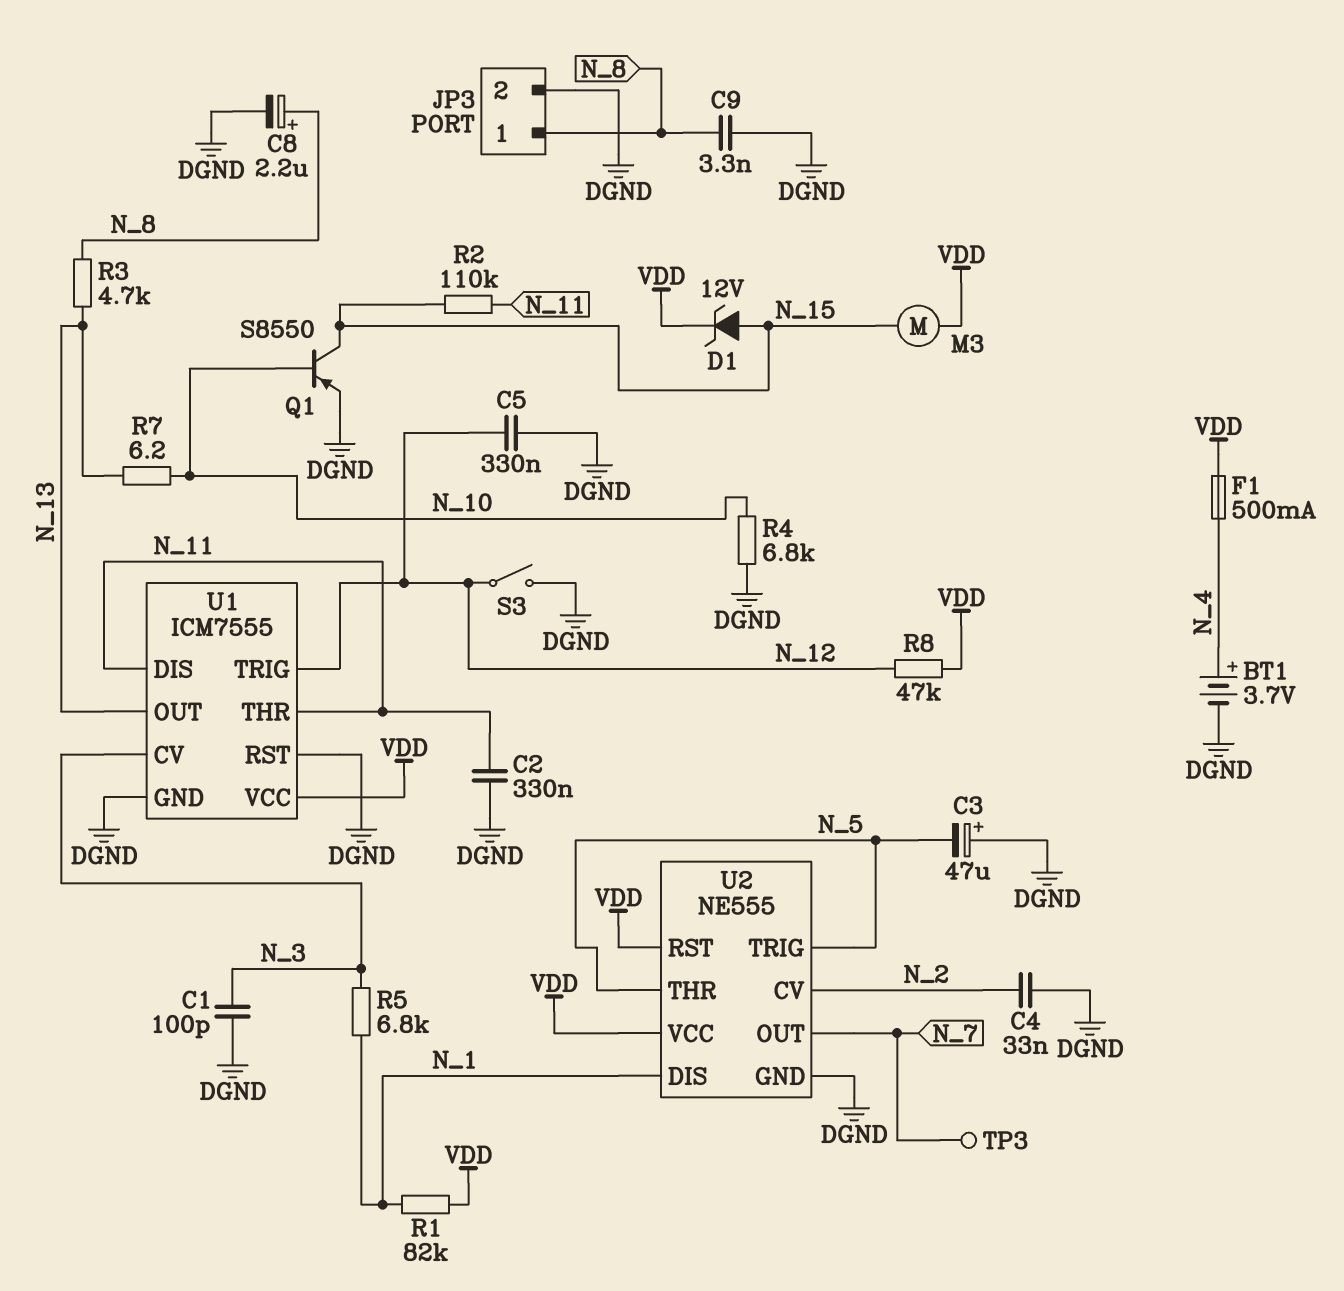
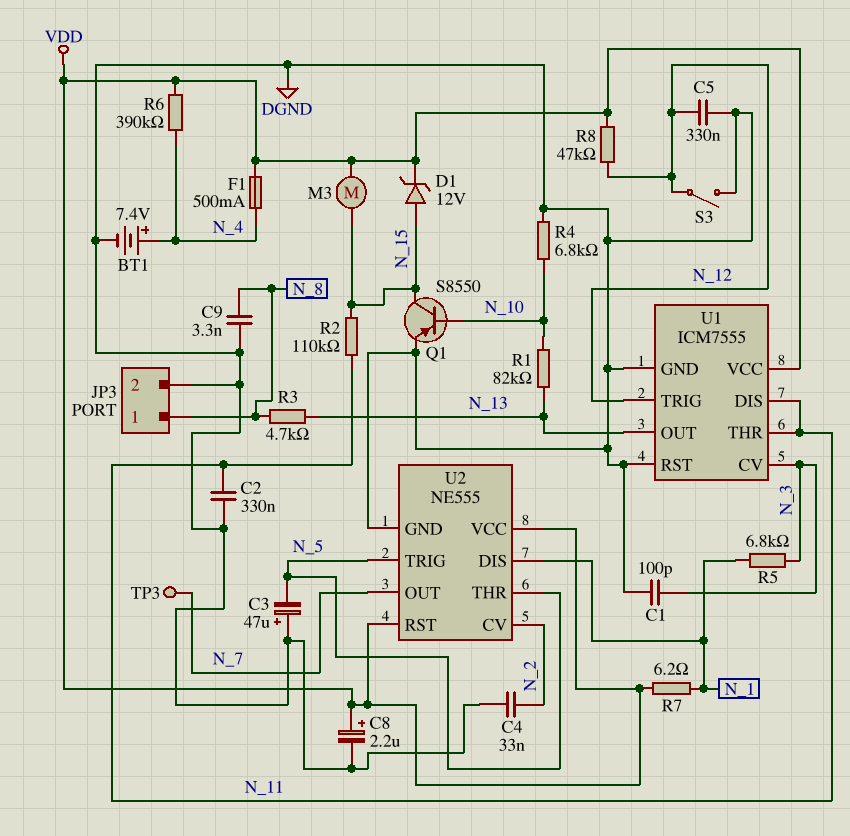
BT1: 3.7V (plus N_4, minus DGND) -> 7.4V (plus N_4, minus DGND)
C8: 2.2uF (plus N_8, minus DGND) -> 2.2uF (plus VDD, minus DGND)
R1: 82k (N_1, VDD) -> 82k (N_10, N_13)
R6: none -> 390k (N_4, VDD)
R7: 6.2 (N_10, N_13) -> 6.2 (N_1, VDD)

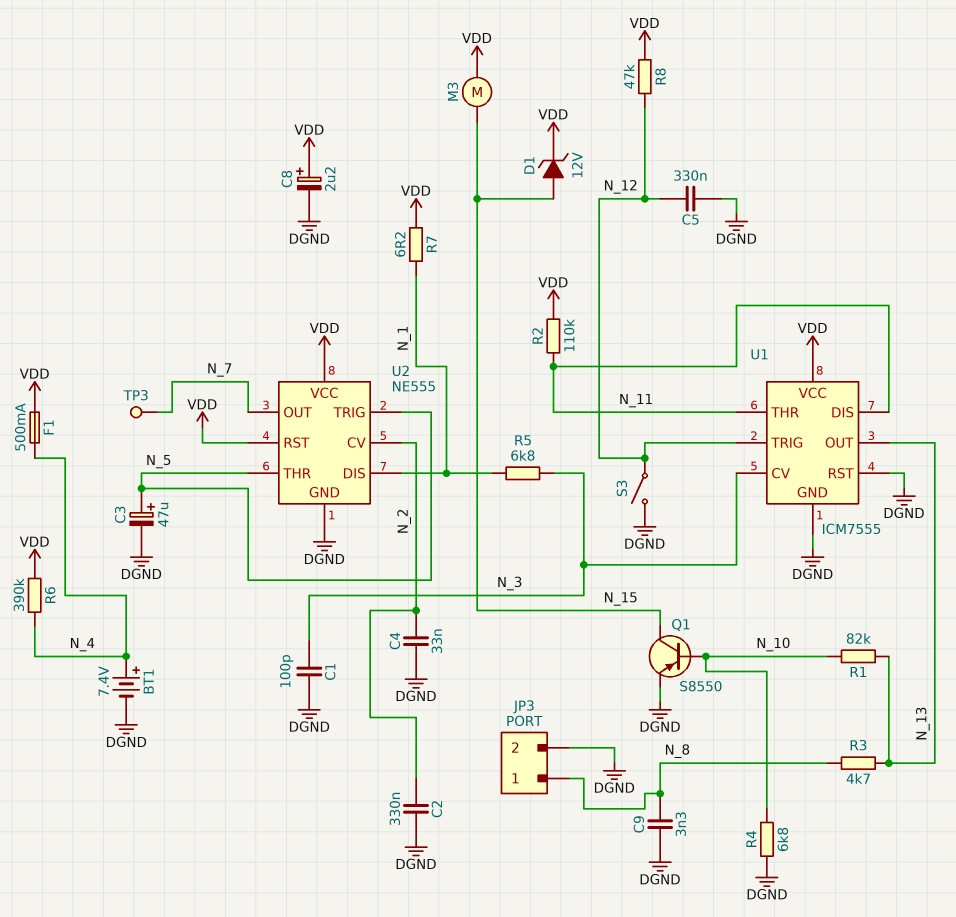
C2: 330nF (DGND, N_11) -> 330nF (DGND, N_2)
C3: 47uF (plus DGND, minus N_5) -> 47uF (plus N_5, minus DGND)
R2: 110k (N_11, N_15) -> 110k (N_11, VDD)

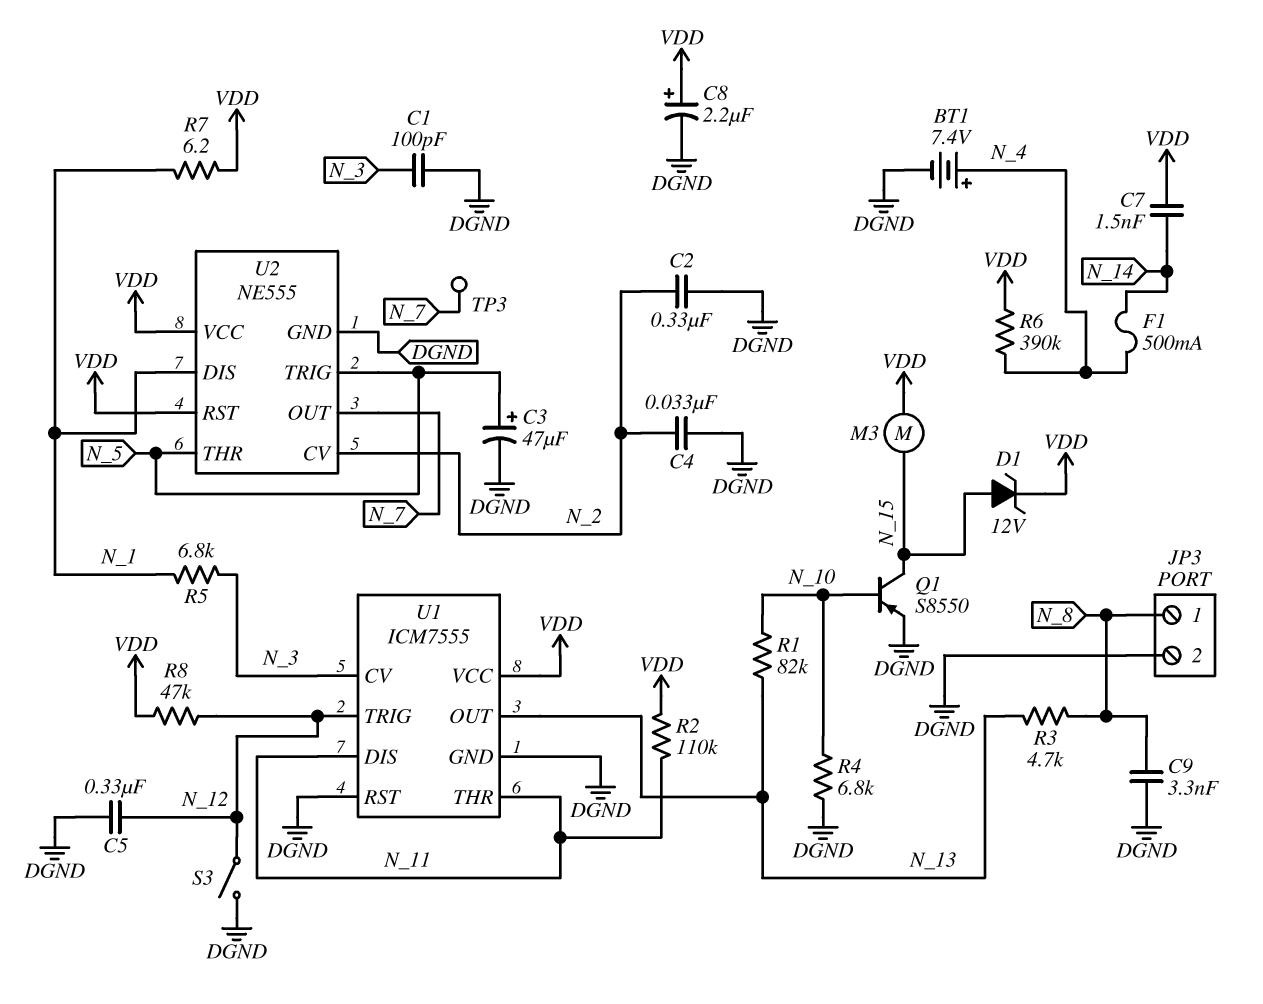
C7: none -> 1.5nF (N_14, VDD)
F1: 500mA (N_4, VDD) -> 500mA (N_4, N_14)

